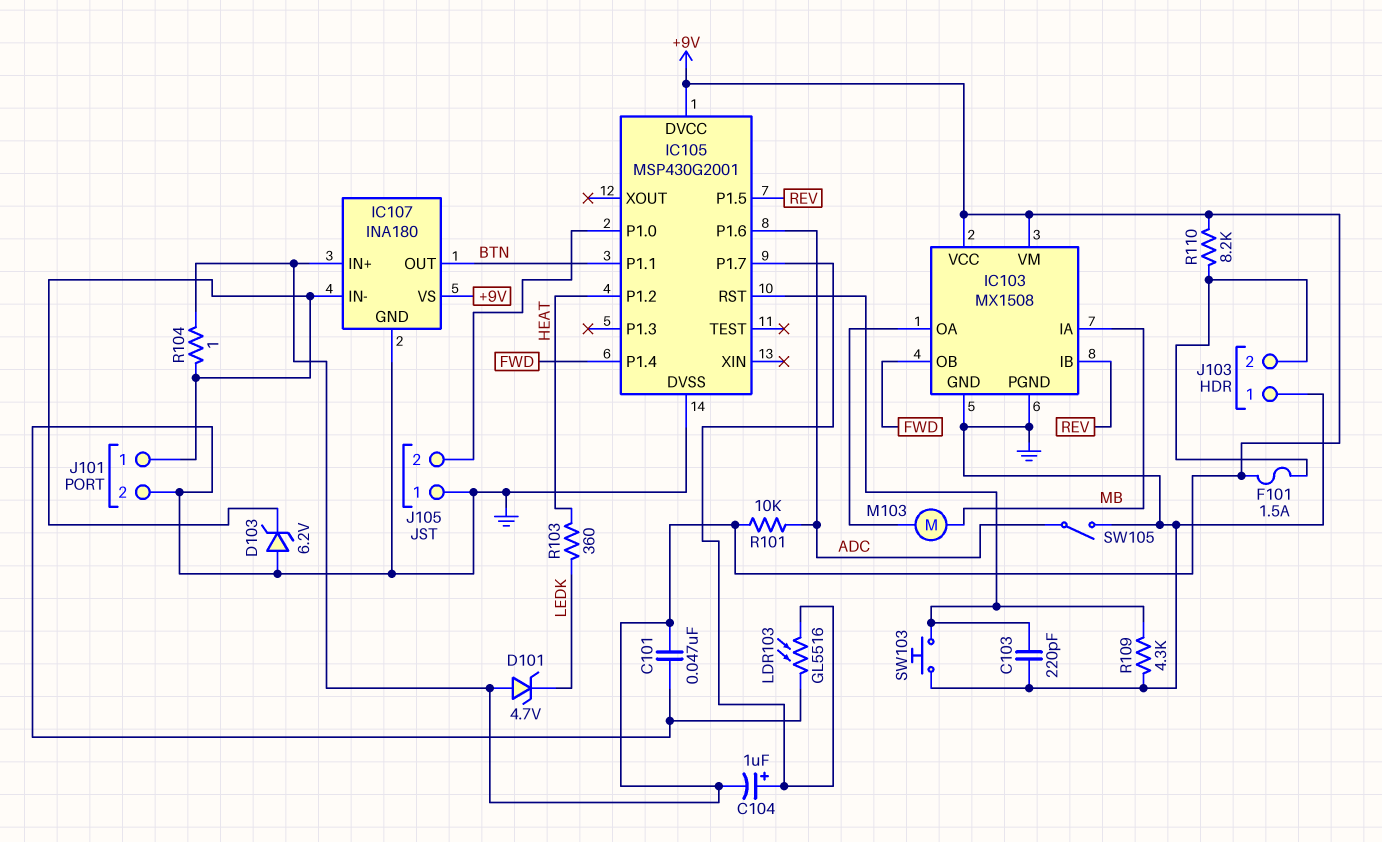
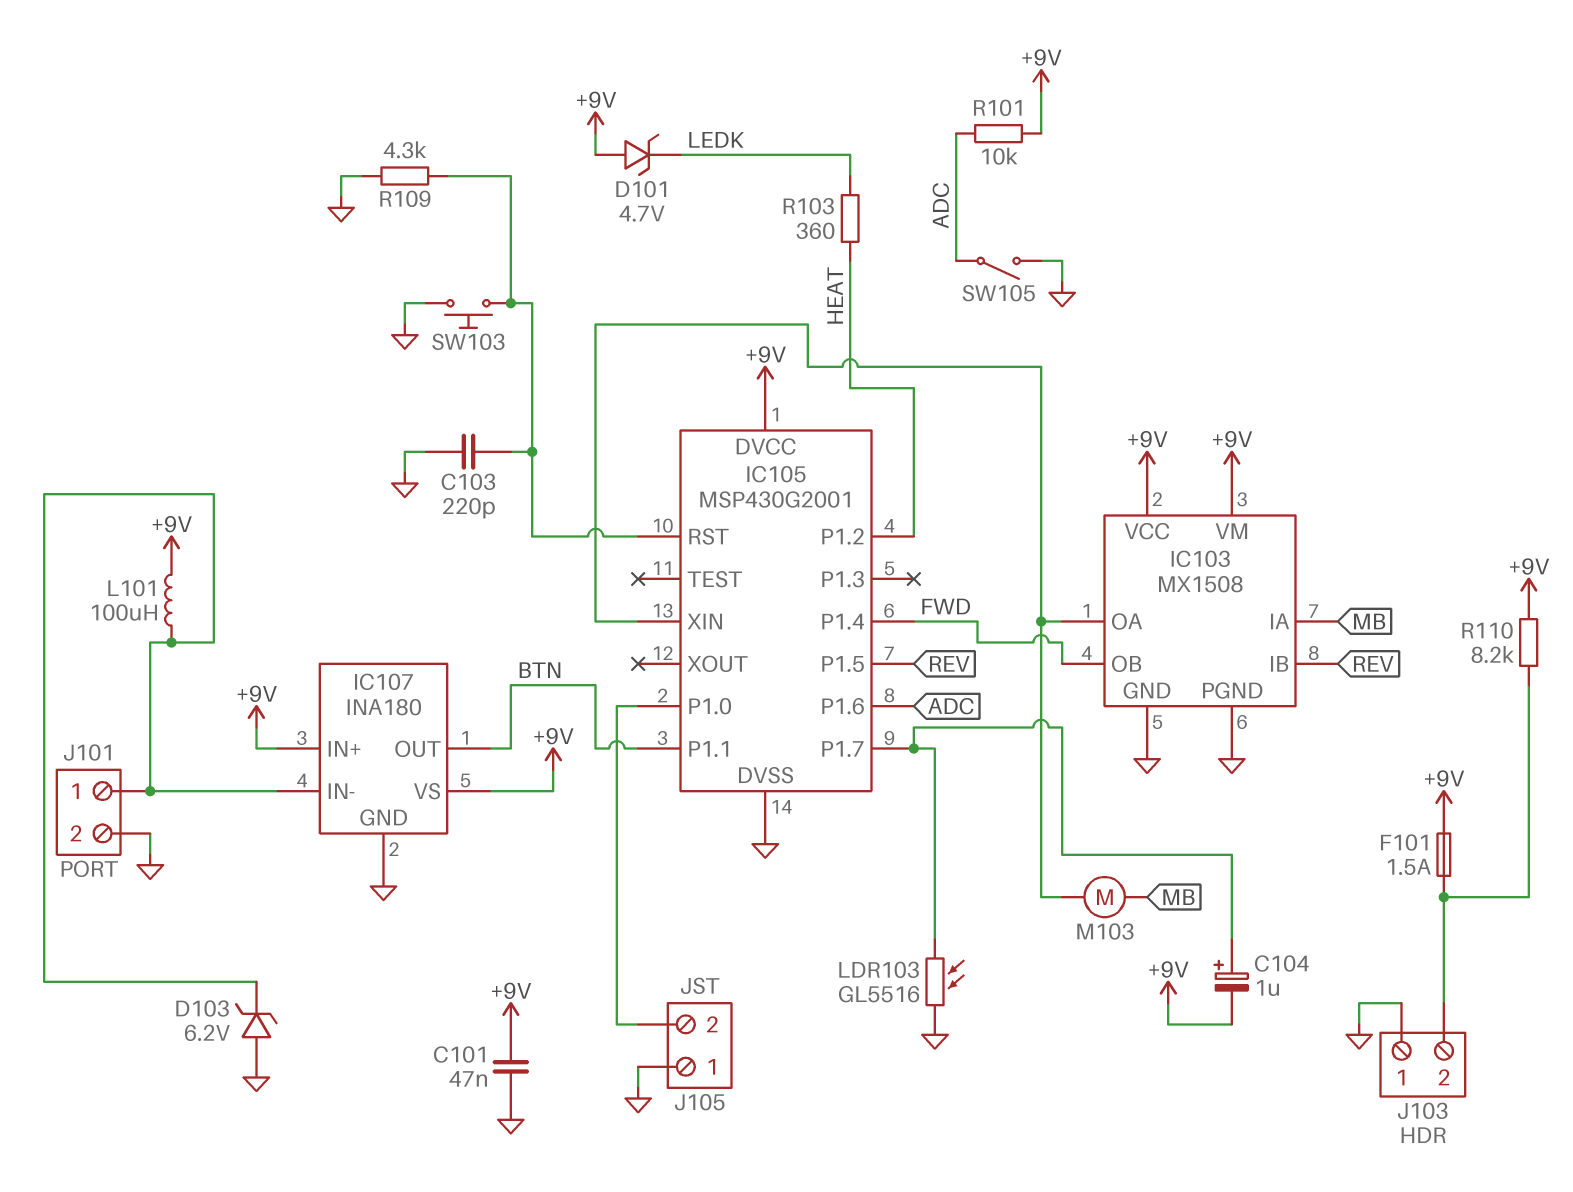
IC105 pin XIN: none -> IC103/OA
L101: none -> 100uH (+9V, IC107/IN-)
R104: 1 (+9V, IC107/IN-) -> none

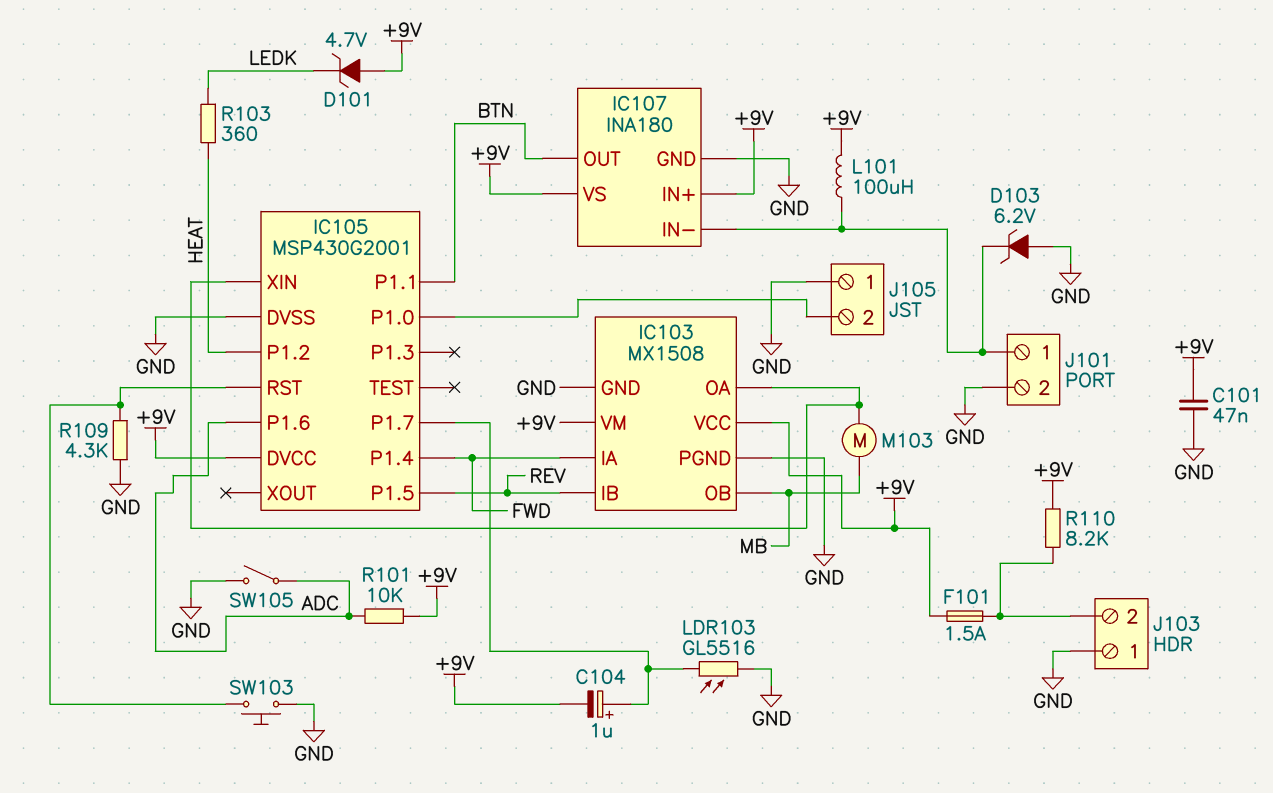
C103: 220pF (GND, IC105/RST) -> none
IC103 pin IA: MB -> FWD
IC103 pin OB: FWD -> MB

